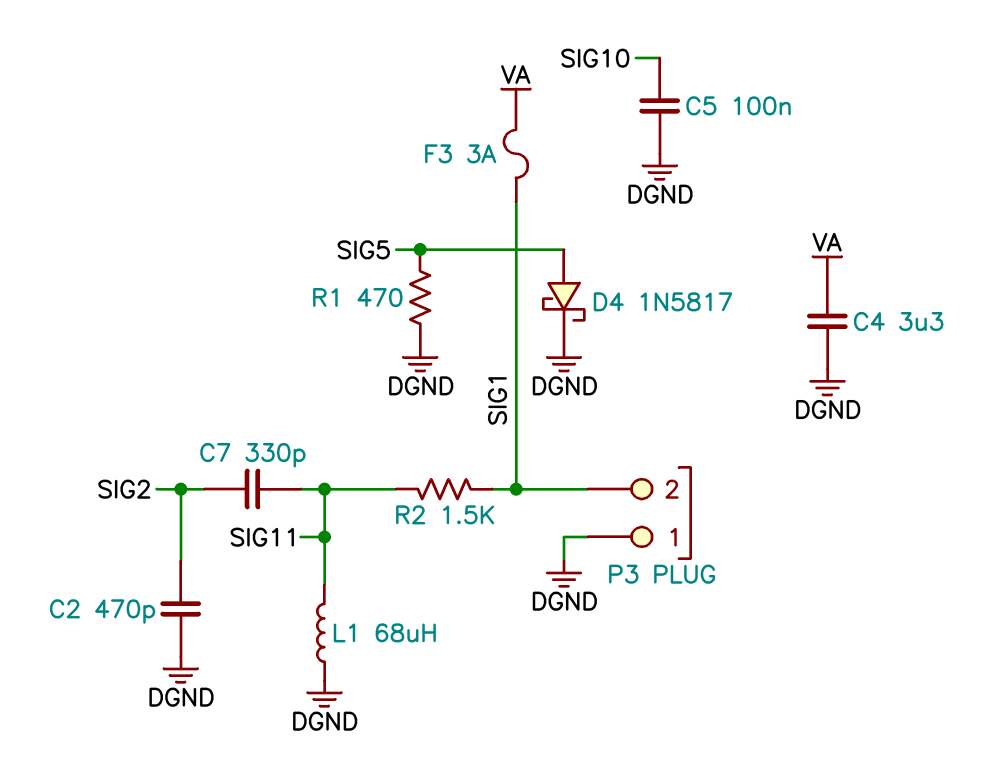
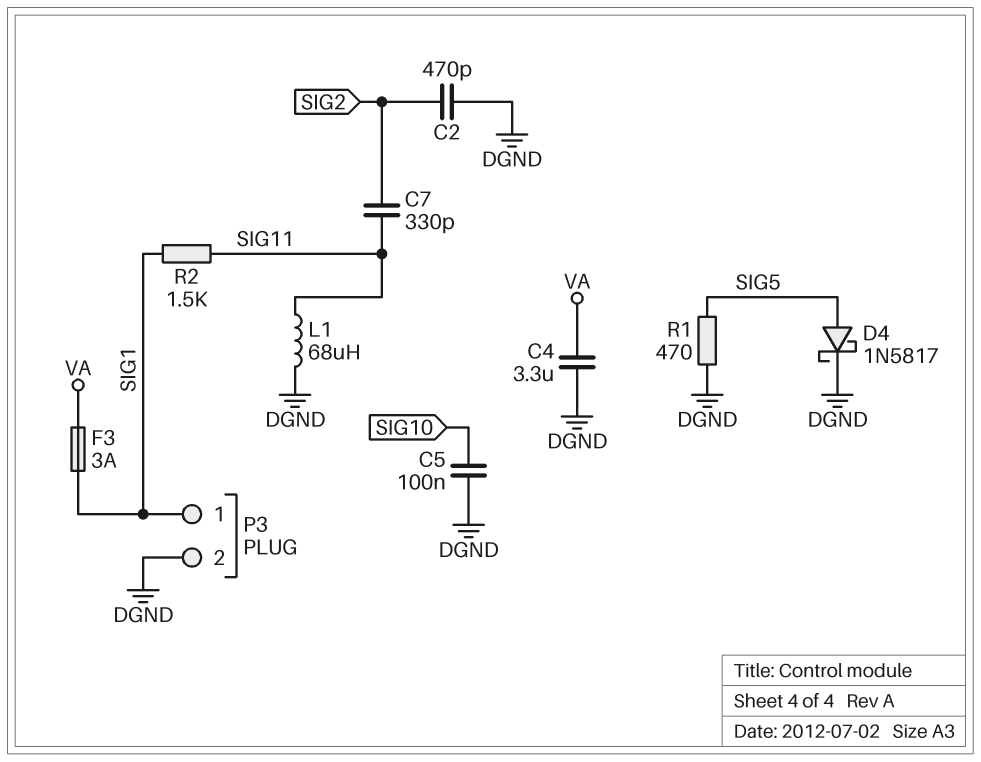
P3 pin 1: DGND -> SIG1
P3 pin 2: SIG1 -> DGND

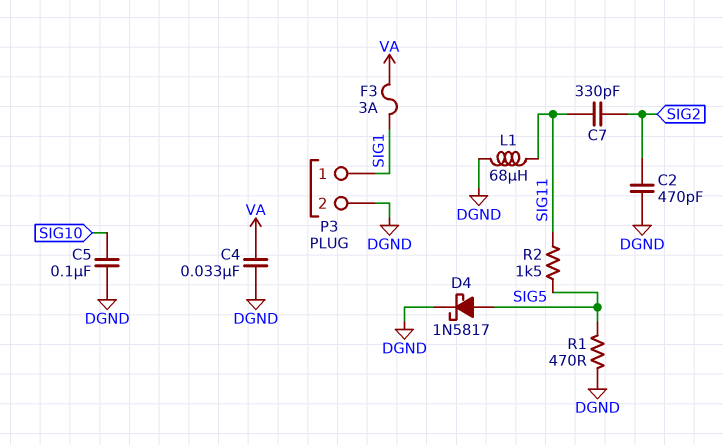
C4: 3.3uF (DGND, VA) -> 33nF (DGND, VA)
R2: 1.5k (SIG1, SIG11) -> 1.5k (SIG5, SIG11)

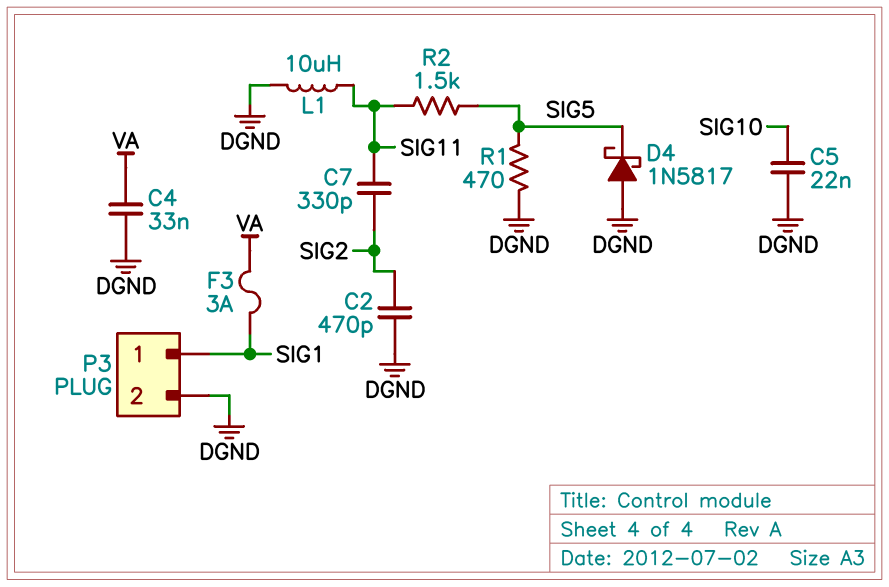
C5: 100nF (DGND, SIG10) -> 22nF (DGND, SIG10)
D4: schottky 1N5817 (A SIG5, K DGND) -> schottky 1N5817 (A DGND, K SIG5)
L1: 68uH (DGND, SIG11) -> 10uH (DGND, SIG11)

